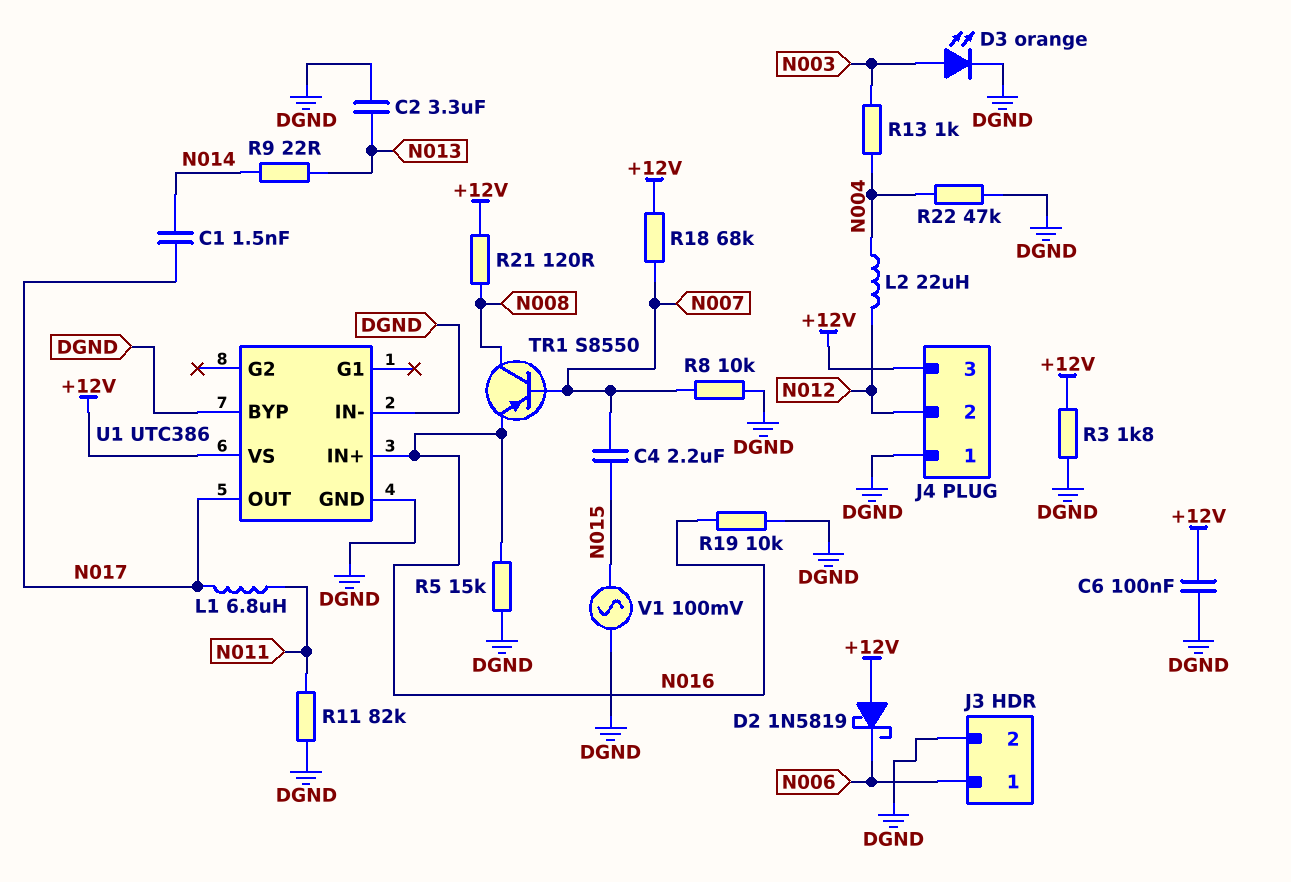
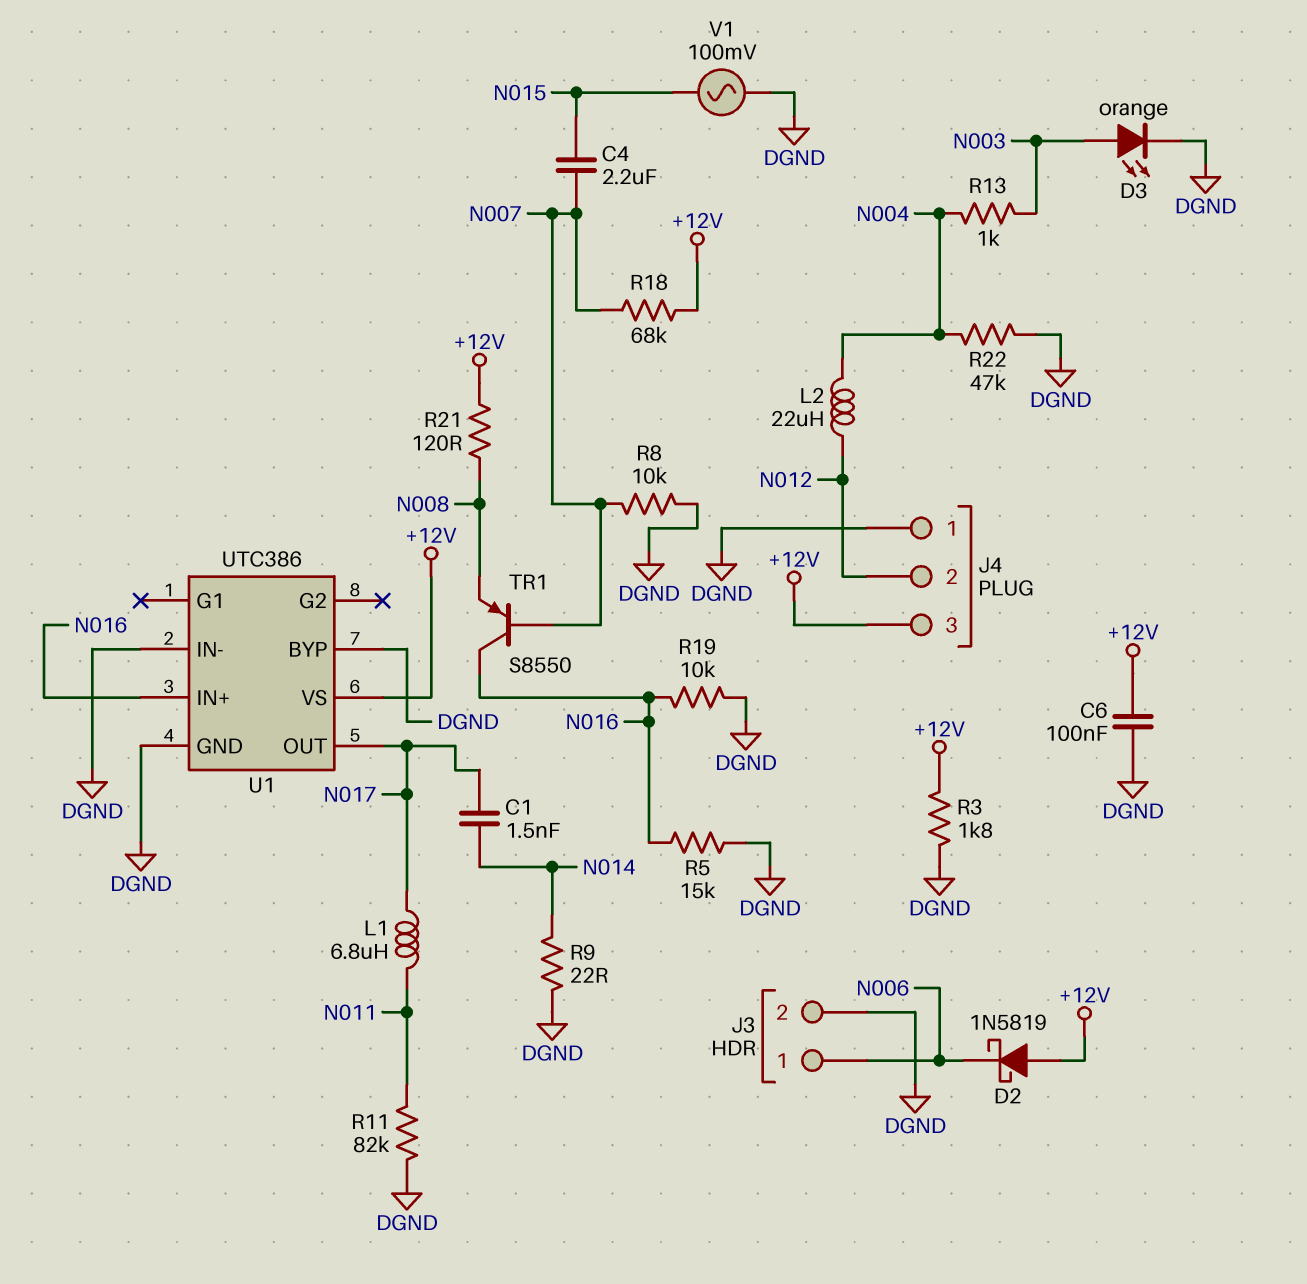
C2: 3.3uF (DGND, N013) -> none
R9: 22 (N013, N014) -> 22 (DGND, N014)
TR1: PNP S8550 (B N007, C N008, E N016) -> PNP S8550 (B N007, C N016, E N008)

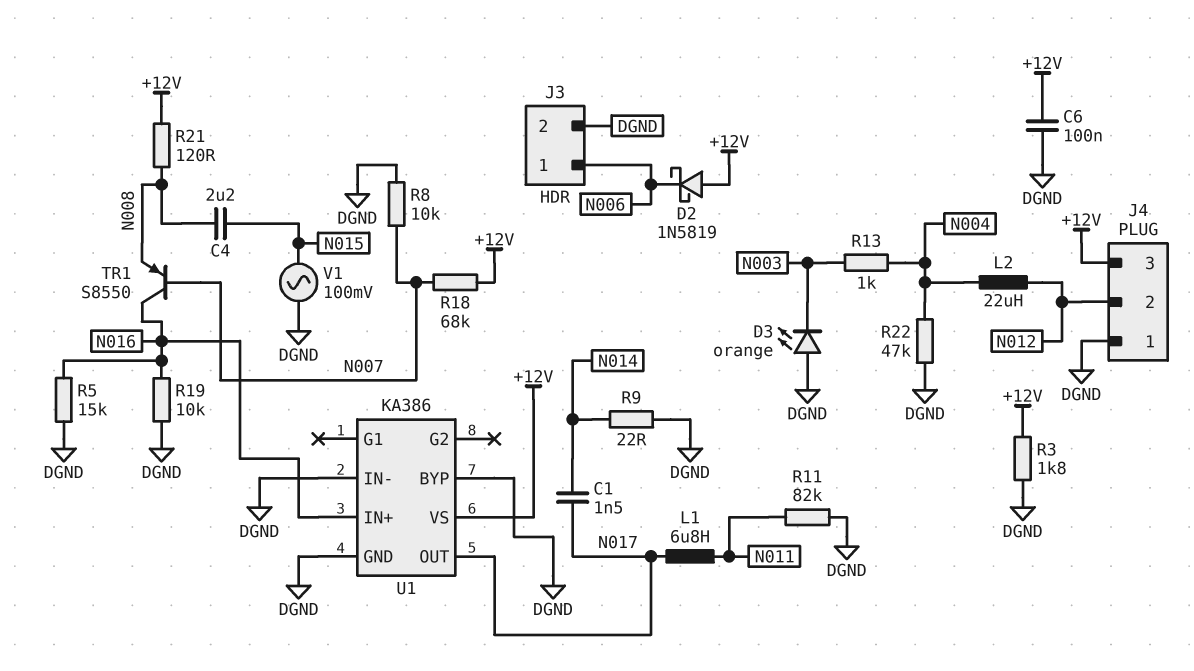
C4: 2.2uF (N007, N015) -> 2.2uF (N008, N015)
D3: LED orange (A N003, K DGND) -> LED orange (A DGND, K N003)
U1: UTC386 -> KA386

